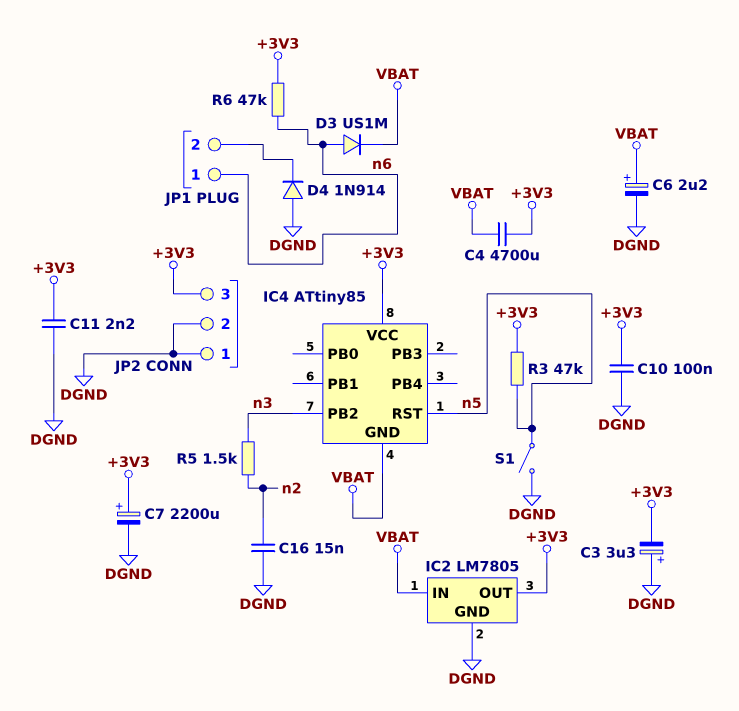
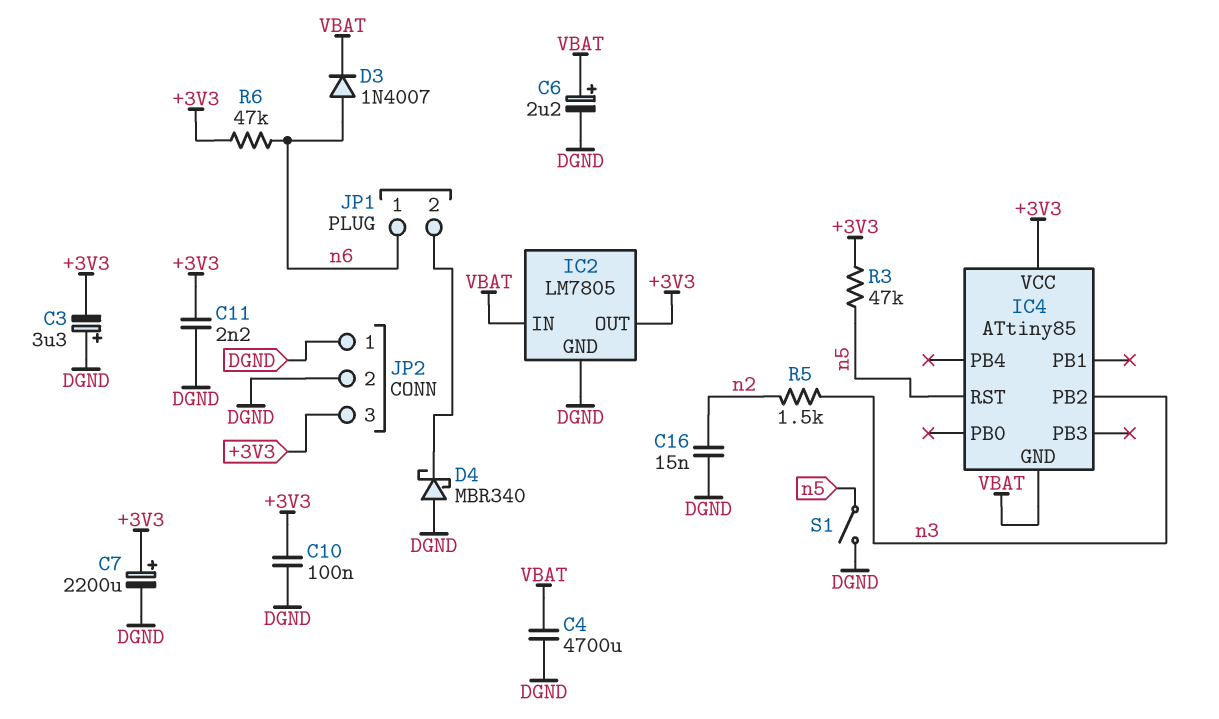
C4: 4700uF (+3V3, VBAT) -> 4700uF (DGND, VBAT)
D3: diode US1M (A n6, K VBAT) -> diode 1N4007 (A n6, K VBAT)
D4: diode 1N914 (A DGND, K JP1/2) -> schottky MBR340 (A DGND, K JP1/2)

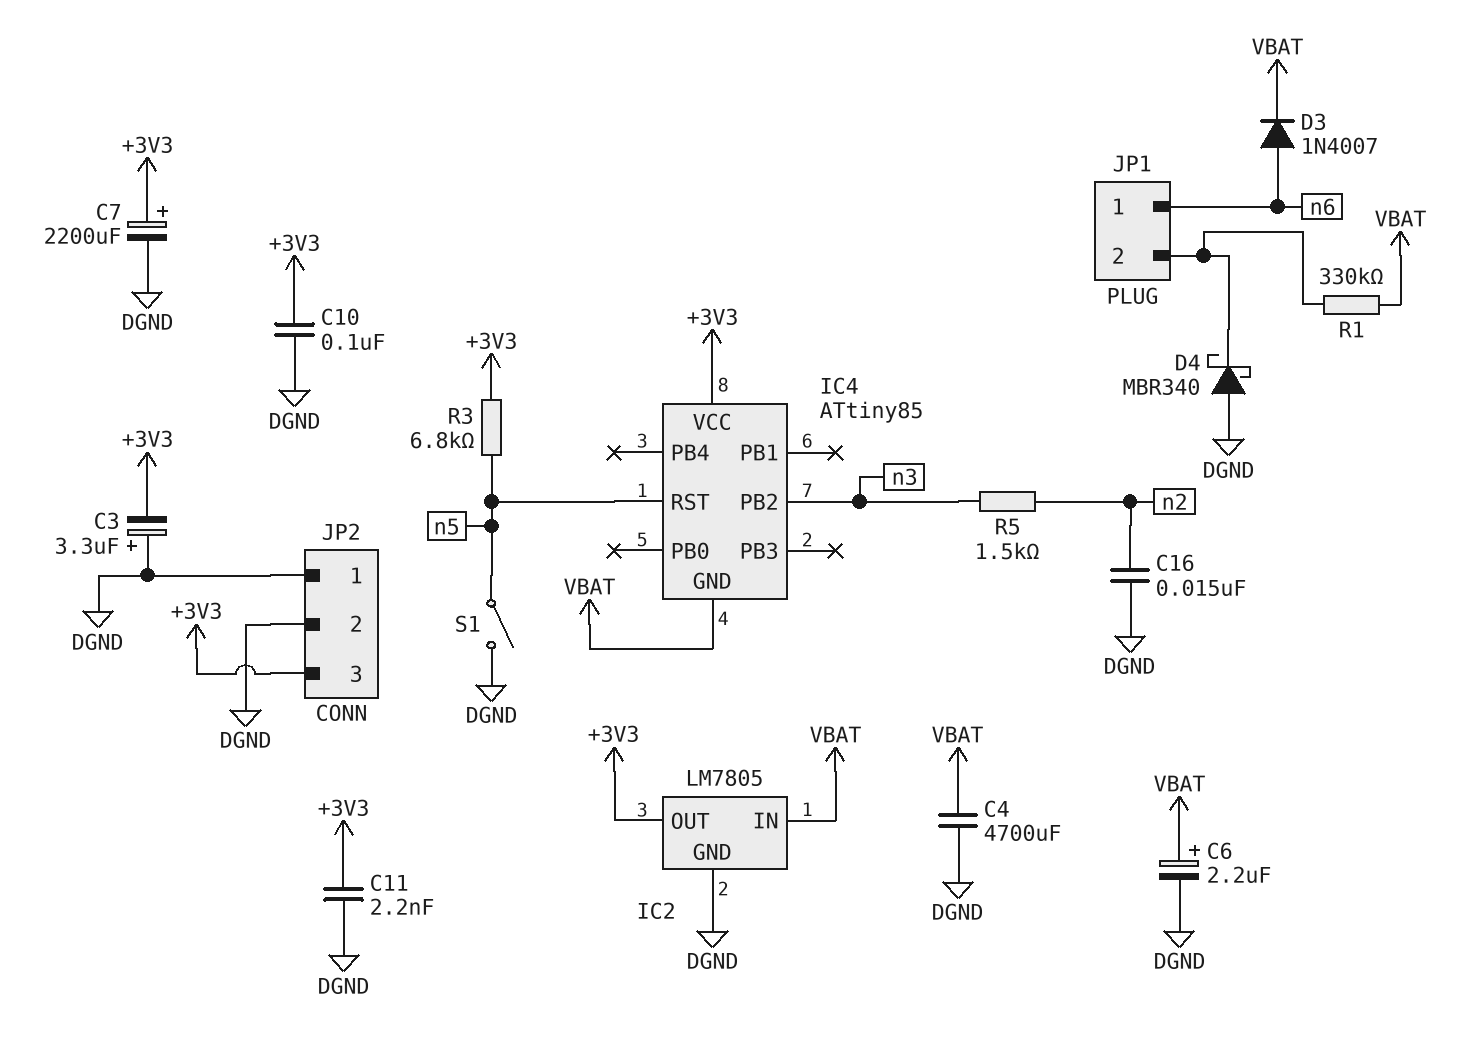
R1: none -> 330k (JP1/2, VBAT)
R3: 47k (+3V3, n5) -> 6.8k (+3V3, n5)
R6: 47k (+3V3, n6) -> none

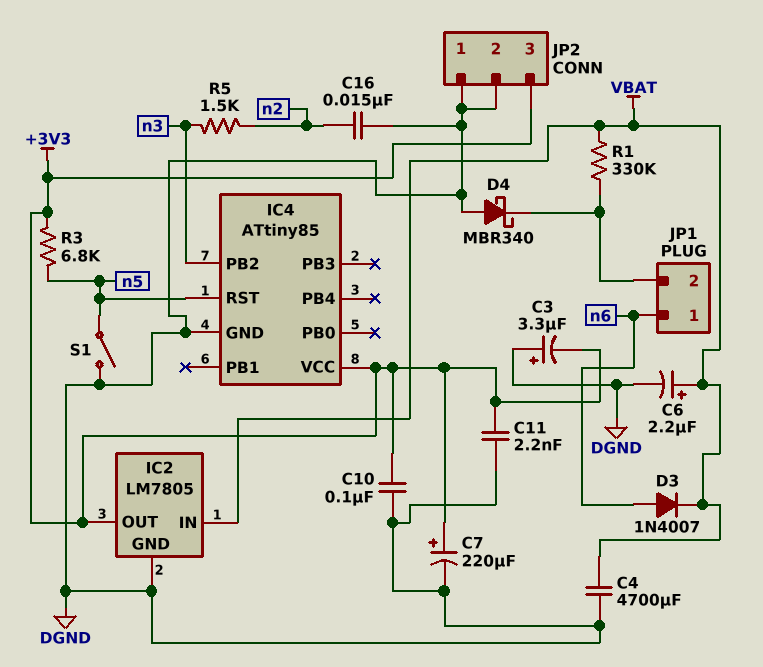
C7: 2200uF (plus +3V3, minus DGND) -> 220uF (plus +3V3, minus DGND)
IC4 pin GND: VBAT -> DGND

